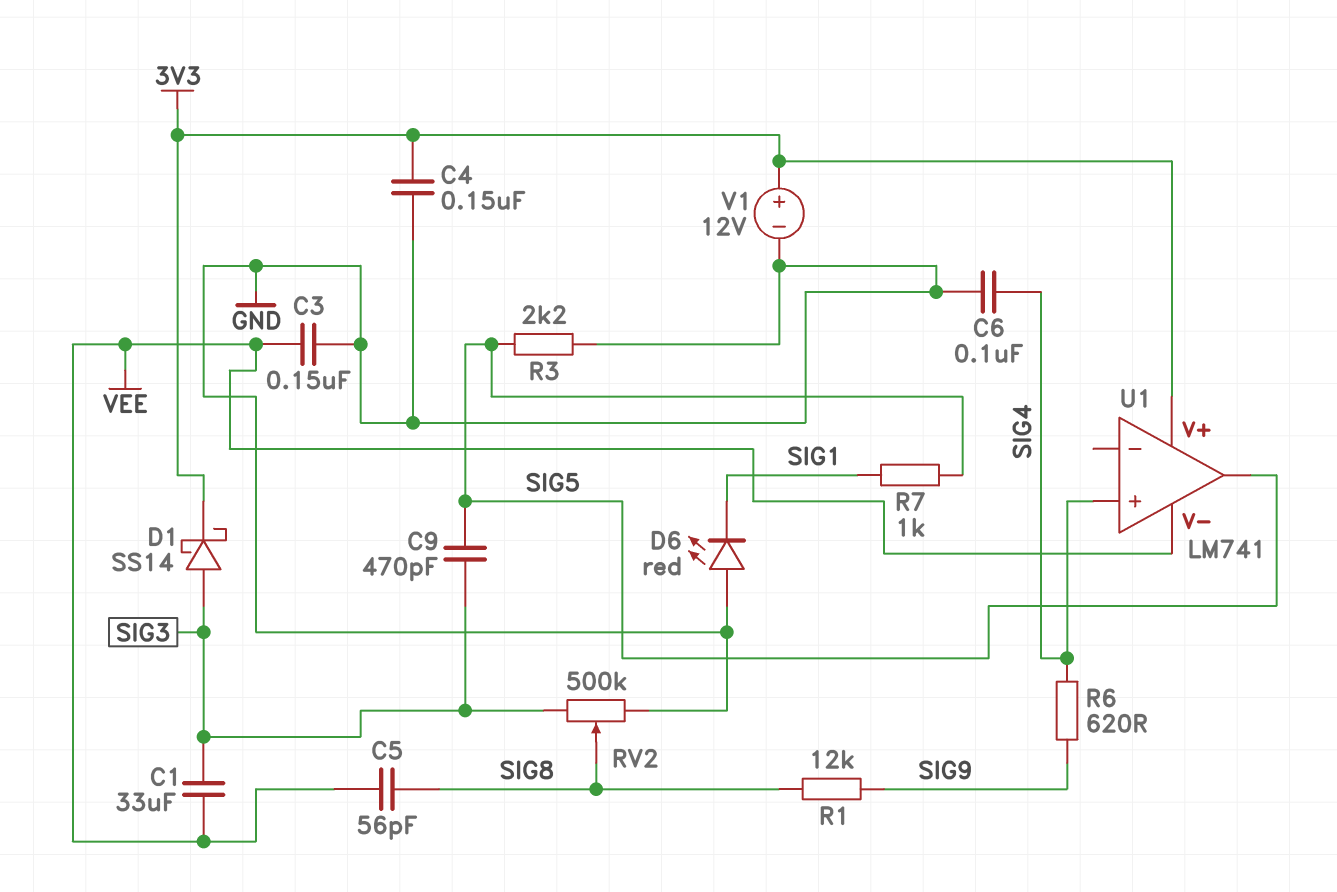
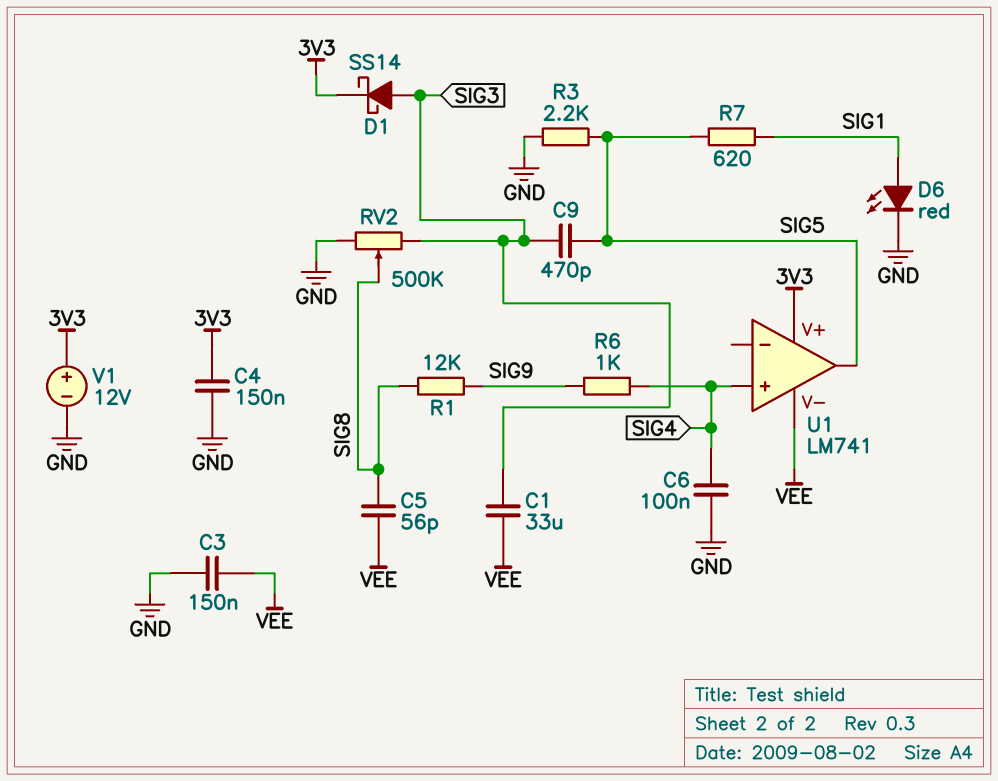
D6: LED red (A GND, K SIG1) -> LED red (A SIG1, K GND)
R6: 620 (SIG4, SIG9) -> 1k (SIG4, SIG9)
R7: 1k (SIG1, SIG5) -> 620 (SIG1, SIG5)

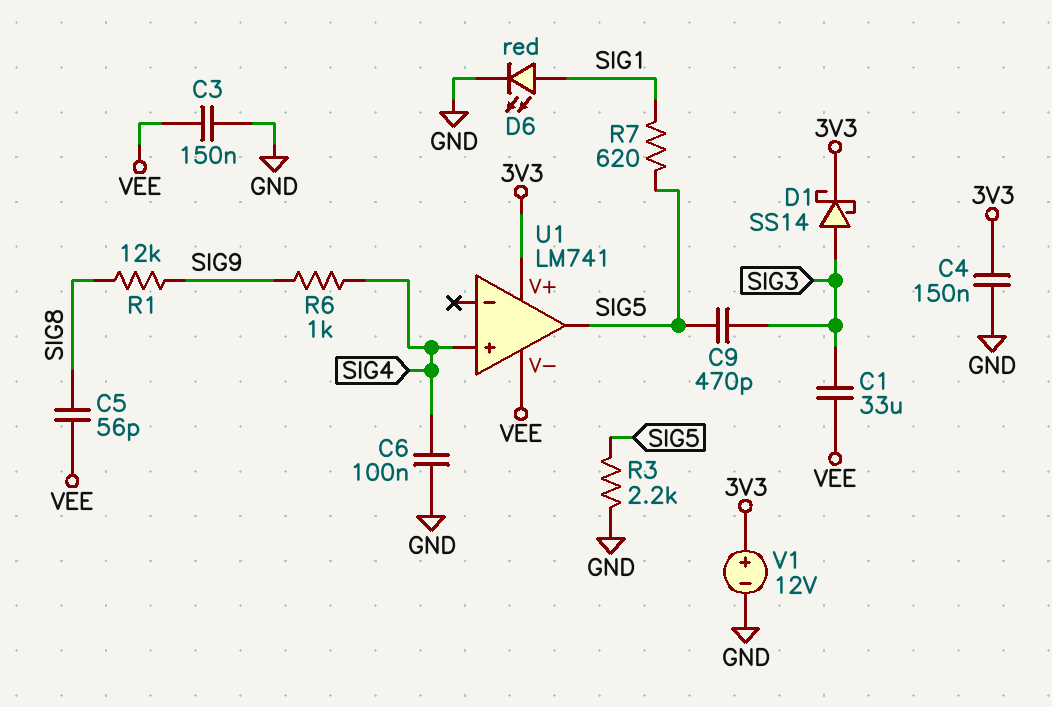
RV2: 500k (GND, SIG3, wiper SIG8) -> none

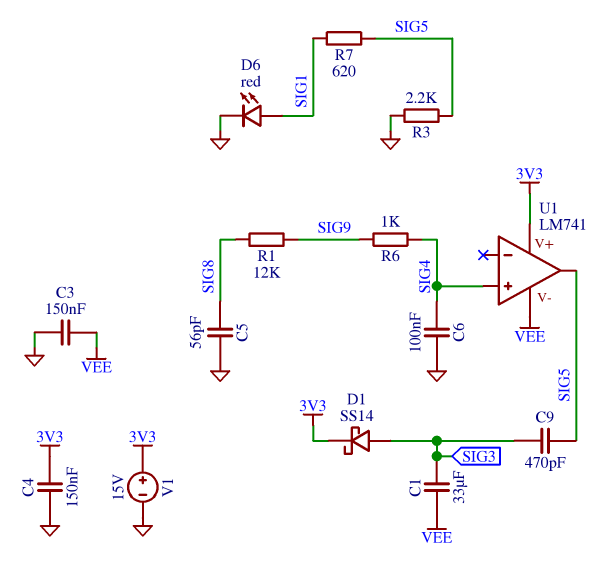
C5: 56pF (SIG8, VEE) -> 56pF (GND, SIG8)
V1: 12V (plus 3V3, minus GND) -> 15V (plus 3V3, minus GND)

